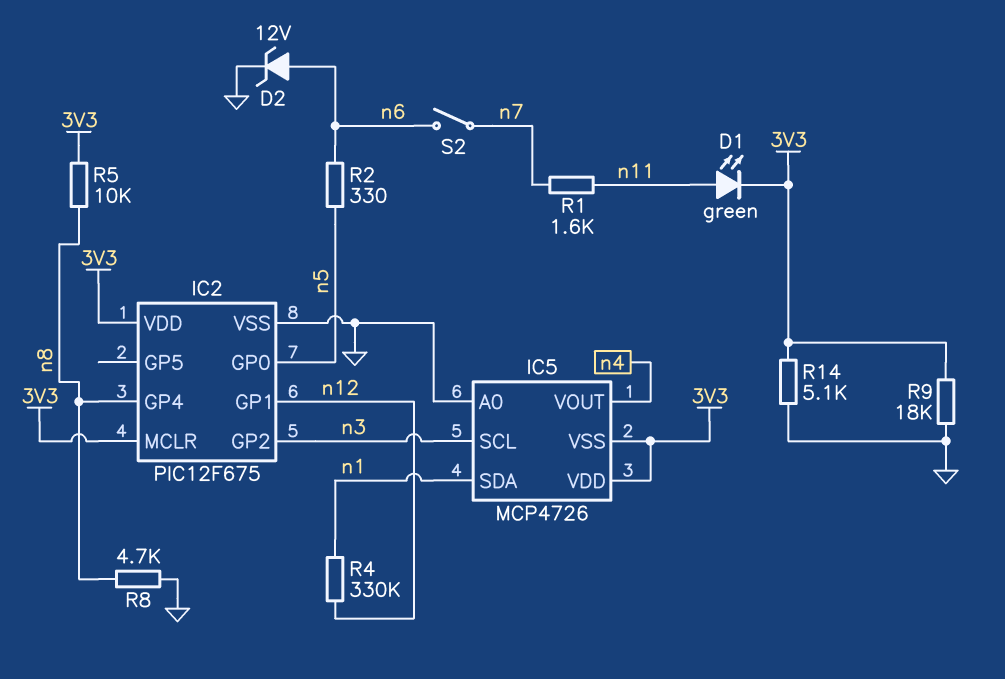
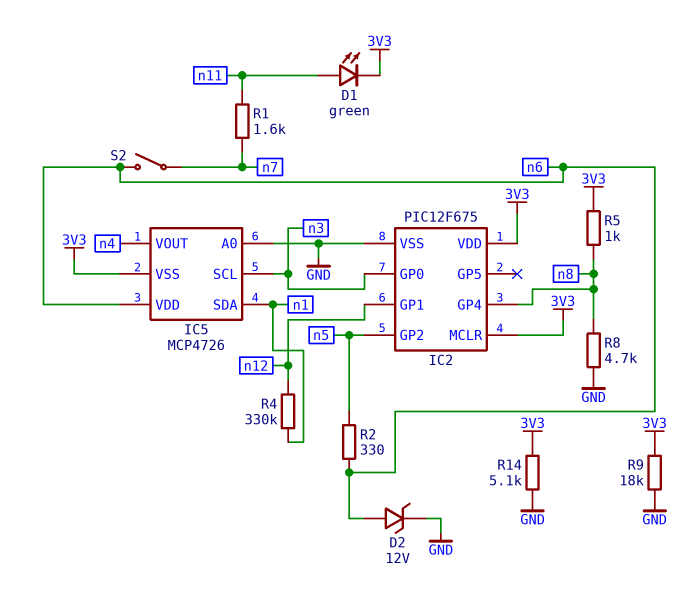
IC2 pin GP0: n5 -> n3
IC2 pin GP2: n3 -> n5
IC5 pin VDD: 3V3 -> n6
R5: 10k (3V3, n8) -> 1k (3V3, n8)

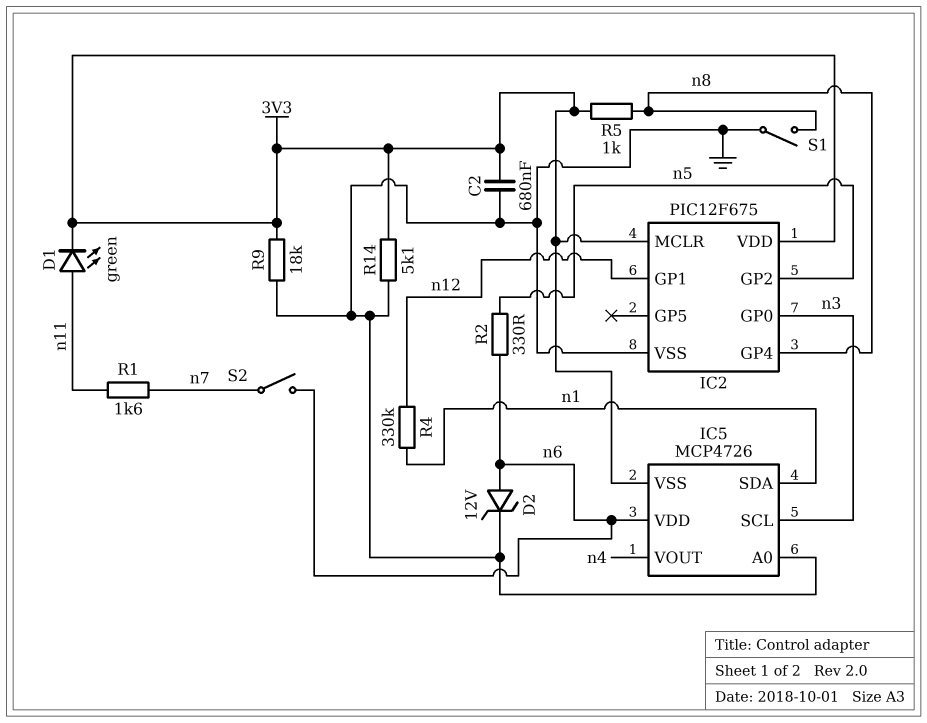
C2: none -> 680nF (3V3, GND)
R8: 4.7k (GND, n8) -> none
S1: none -> switch (GND, n8)

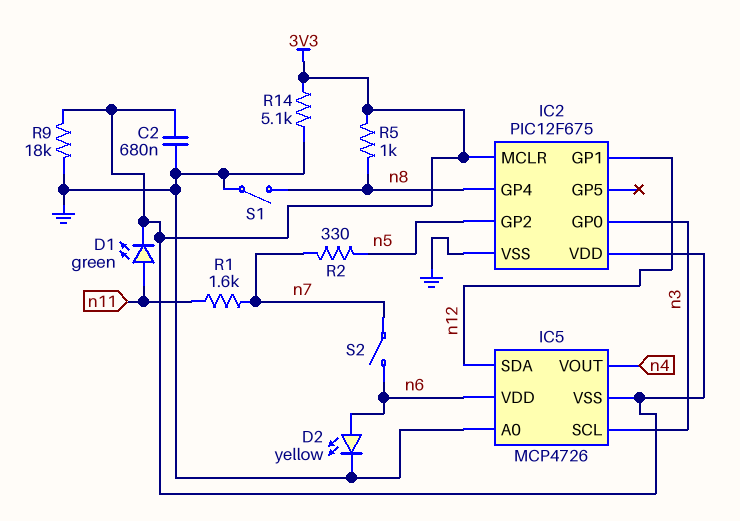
D2: zener 12V (A n6, K GND) -> LED yellow (A n6, K GND)
IC5 pin SDA: n1 -> n12
R2: 330 (n5, n6) -> 330 (n5, n7)
R4: 330k (n1, n12) -> none

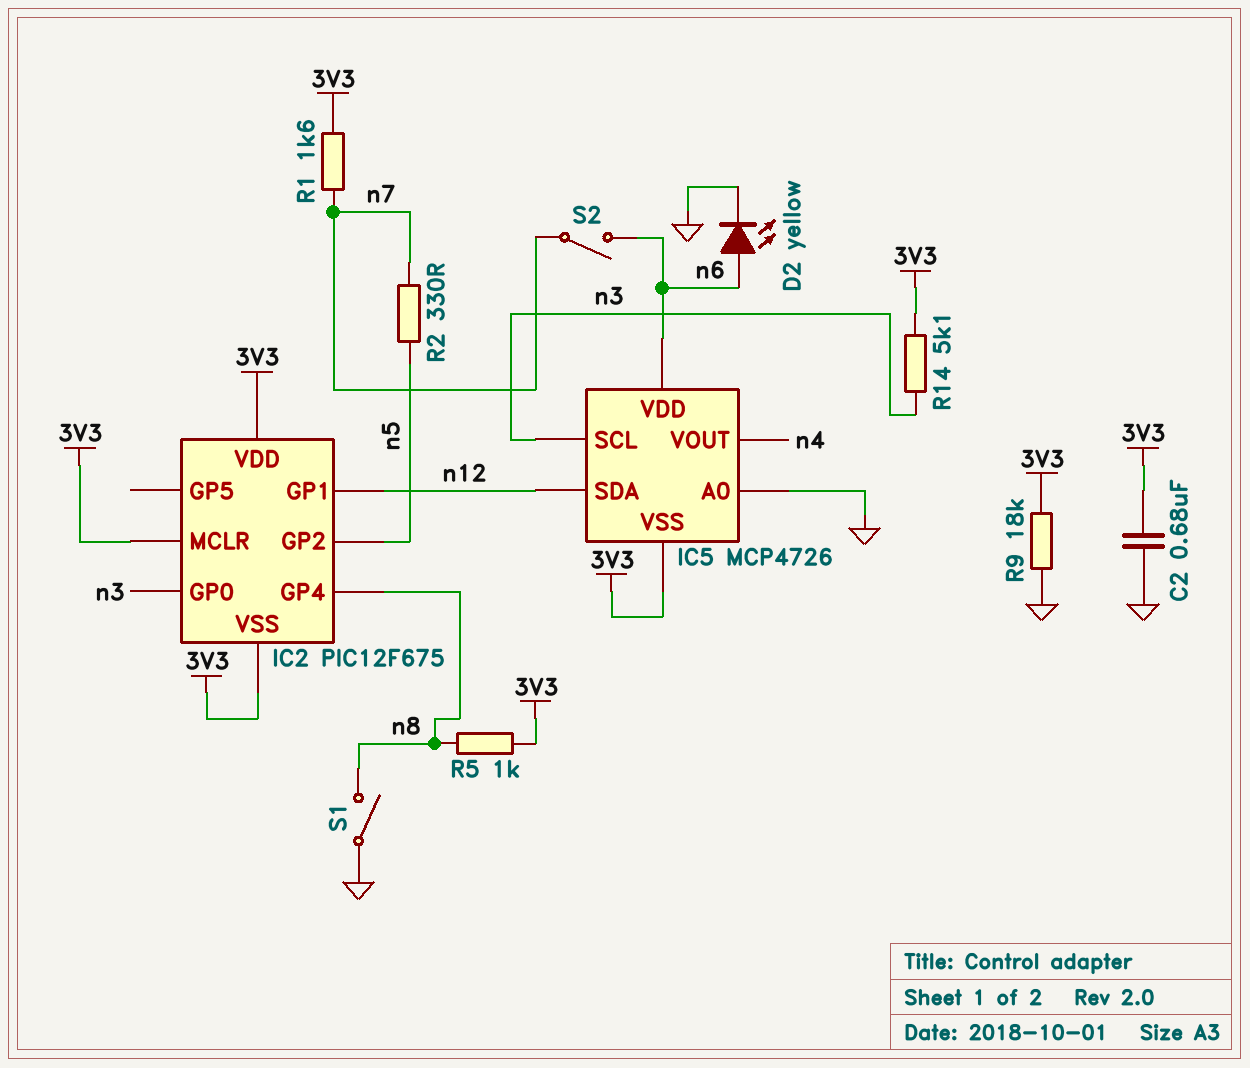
D1: LED green (A n11, K 3V3) -> none
IC2 pin VSS: GND -> 3V3
R1: 1.6k (n7, n11) -> 1.6k (3V3, n7)
R14: 5.1k (3V3, GND) -> 5.1k (3V3, n3)

